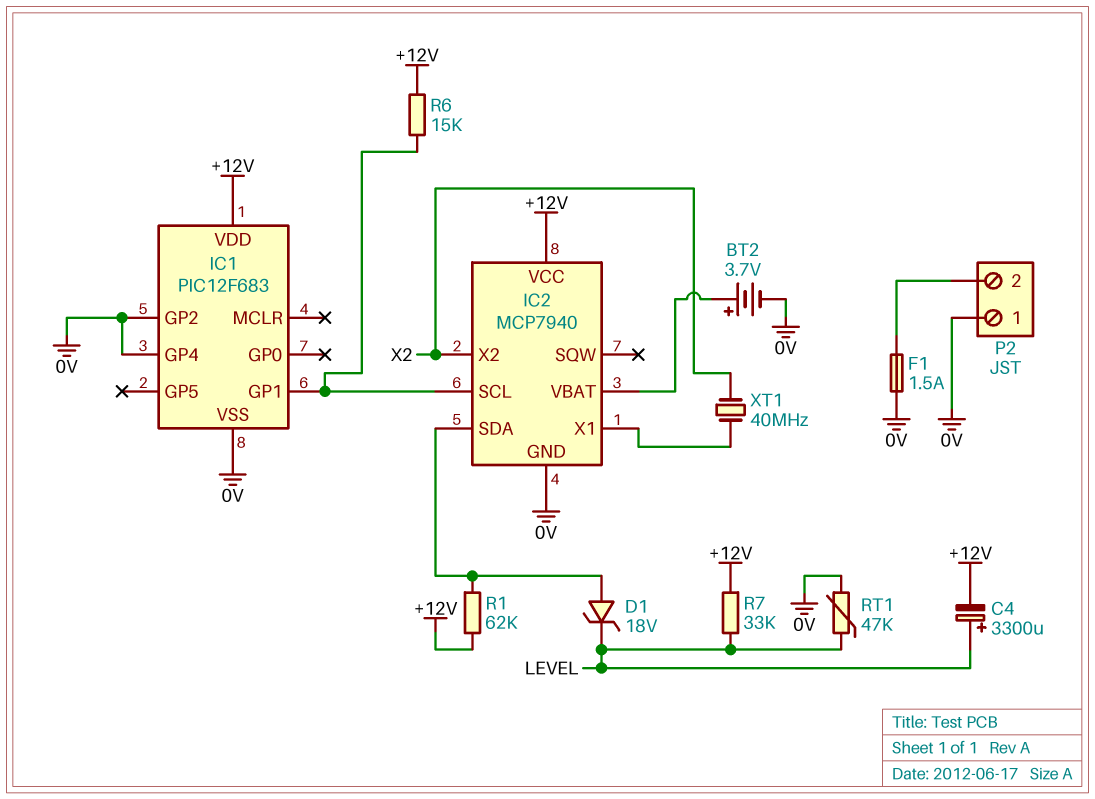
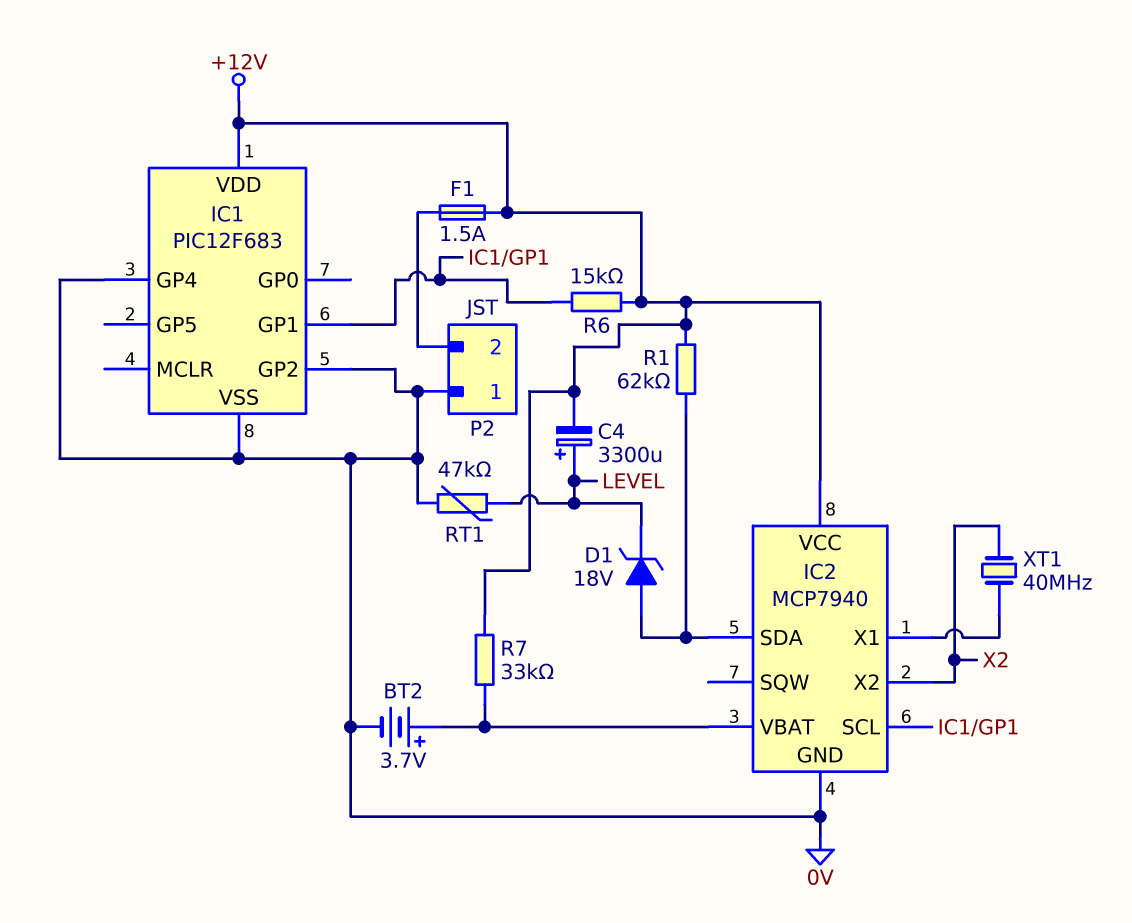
F1: 1.5A (0V, P2/2) -> 1.5A (+12V, P2/2)
R7: 33k (+12V, LEVEL) -> 33k (+12V, IC2/VBAT)

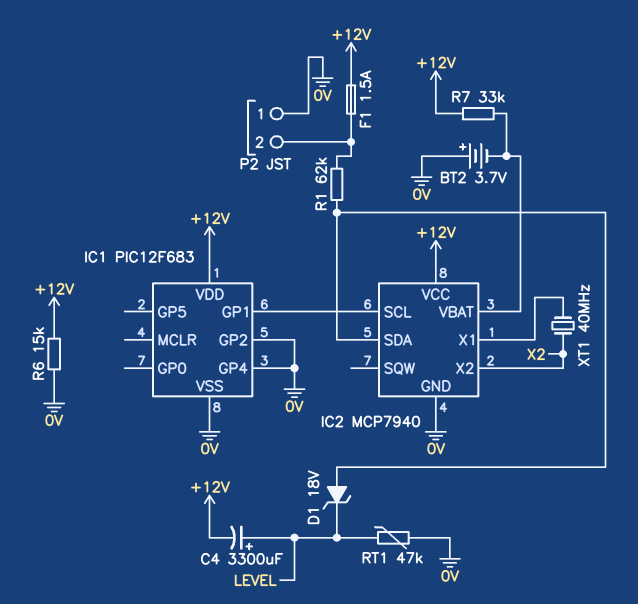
BT2: 3.7V (plus IC2/VBAT, minus 0V) -> 3.7V (plus 0V, minus IC2/VBAT)
R1: 62k (+12V, IC2/SDA) -> 62k (IC2/SDA, P2/2)
R6: 15k (+12V, IC1/GP1) -> 15k (+12V, 0V)

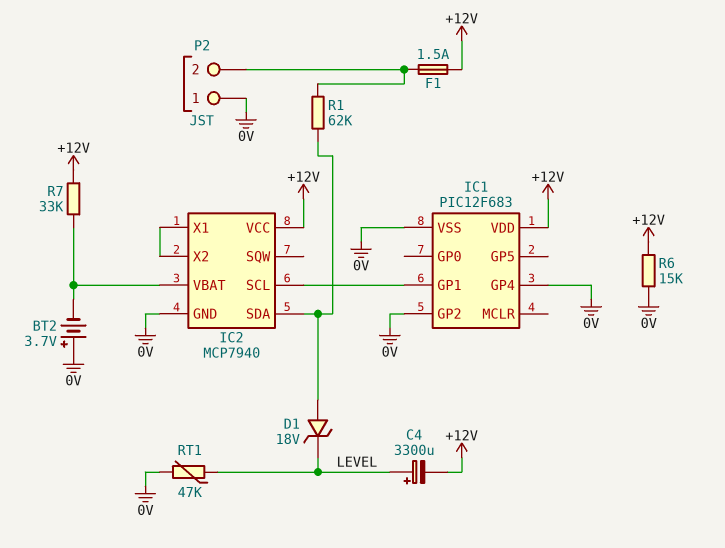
IC2 pin X2: X2 -> IC2/X1
XT1: 40MHz (IC2/X1, X2) -> none

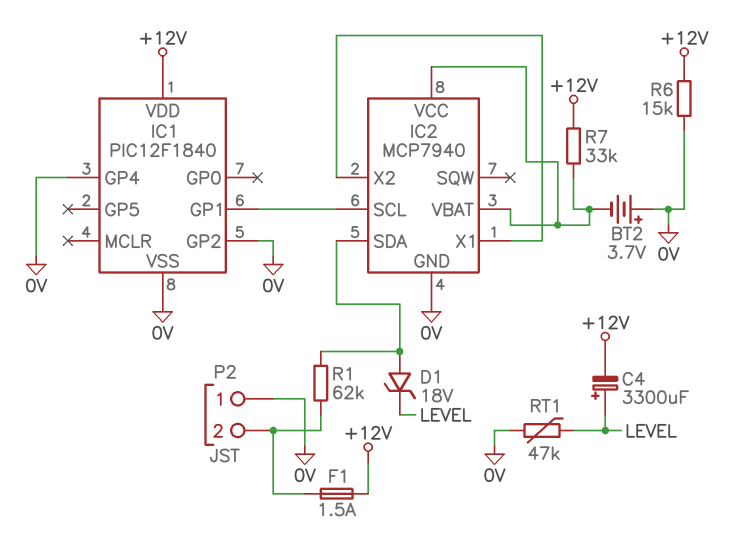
IC1: PIC12F683 -> PIC12F1840
IC2 pin VCC: +12V -> IC2/VBAT

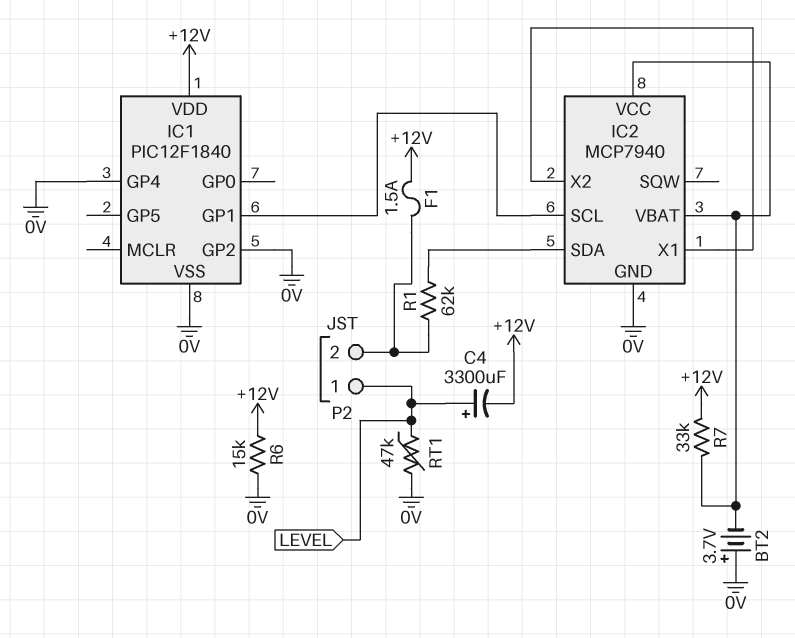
D1: zener 18V (A IC2/SDA, K LEVEL) -> none
P2 pin 1: 0V -> LEVEL

